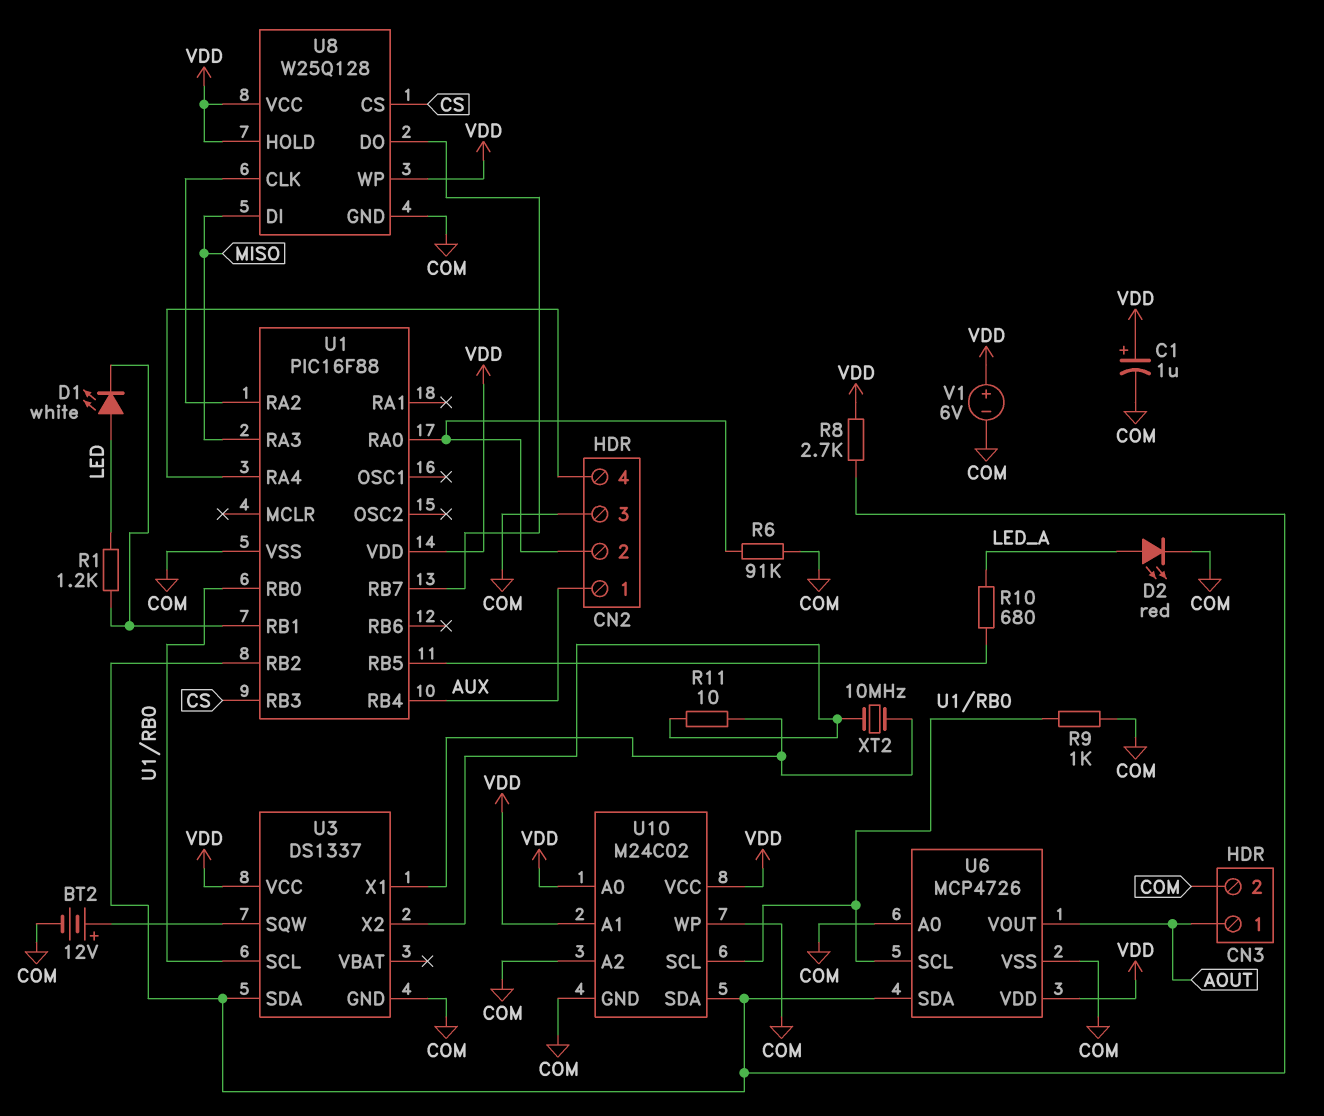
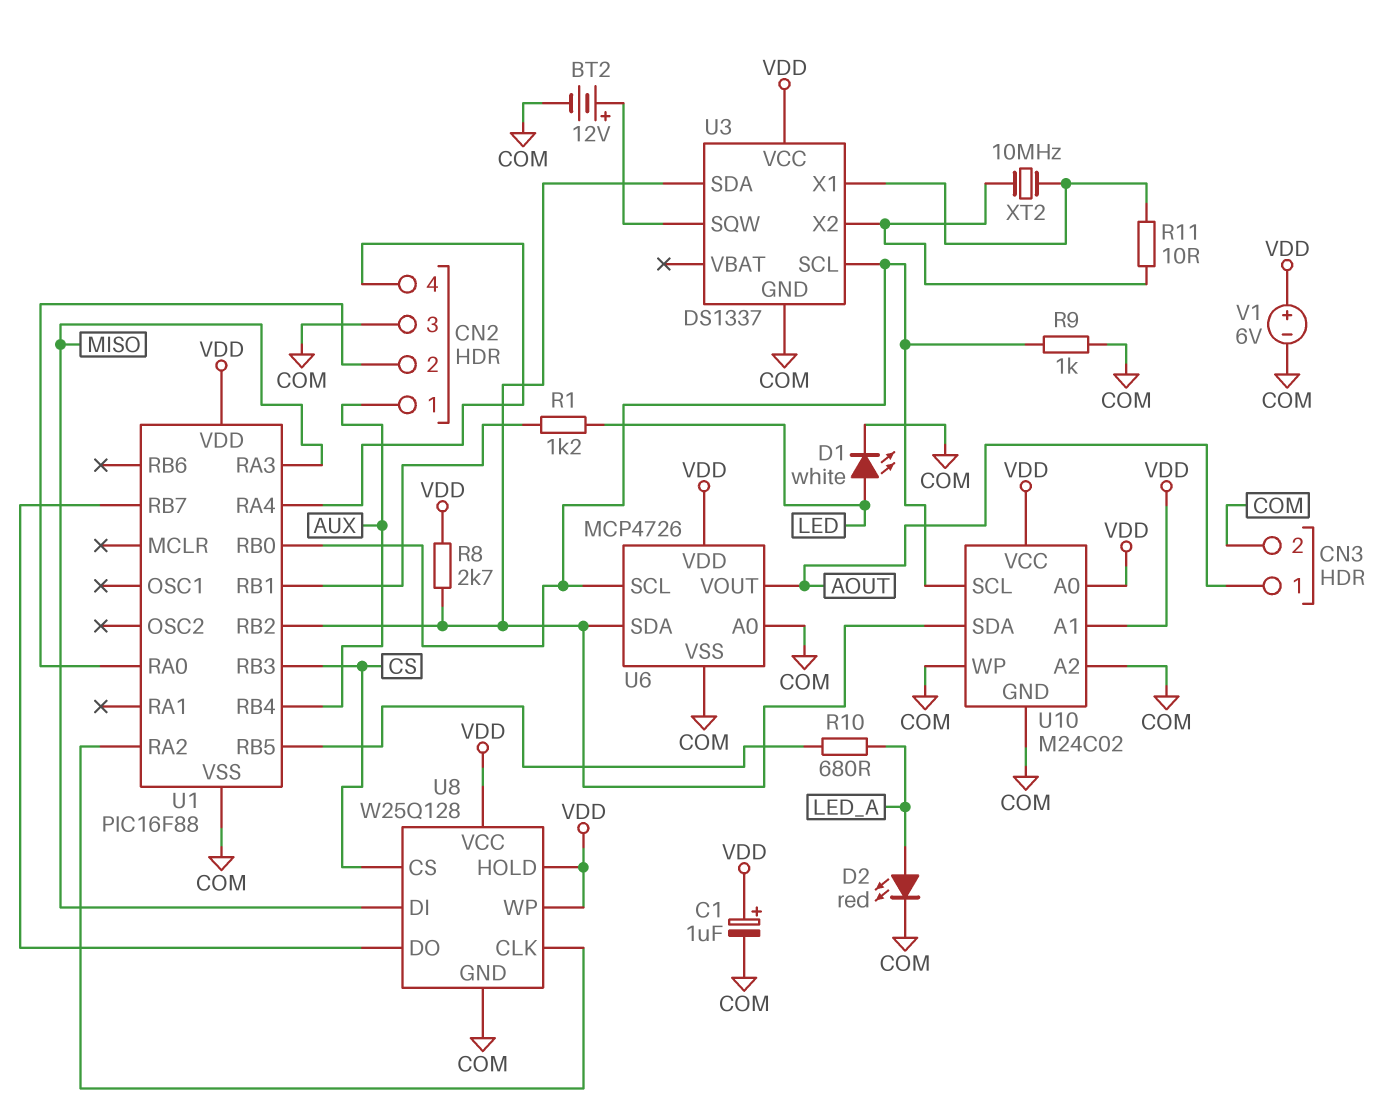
D1: LED white (A LED, K U1/RB1) -> LED white (A LED, K COM)
R6: 91k (CN2/2, COM) -> none

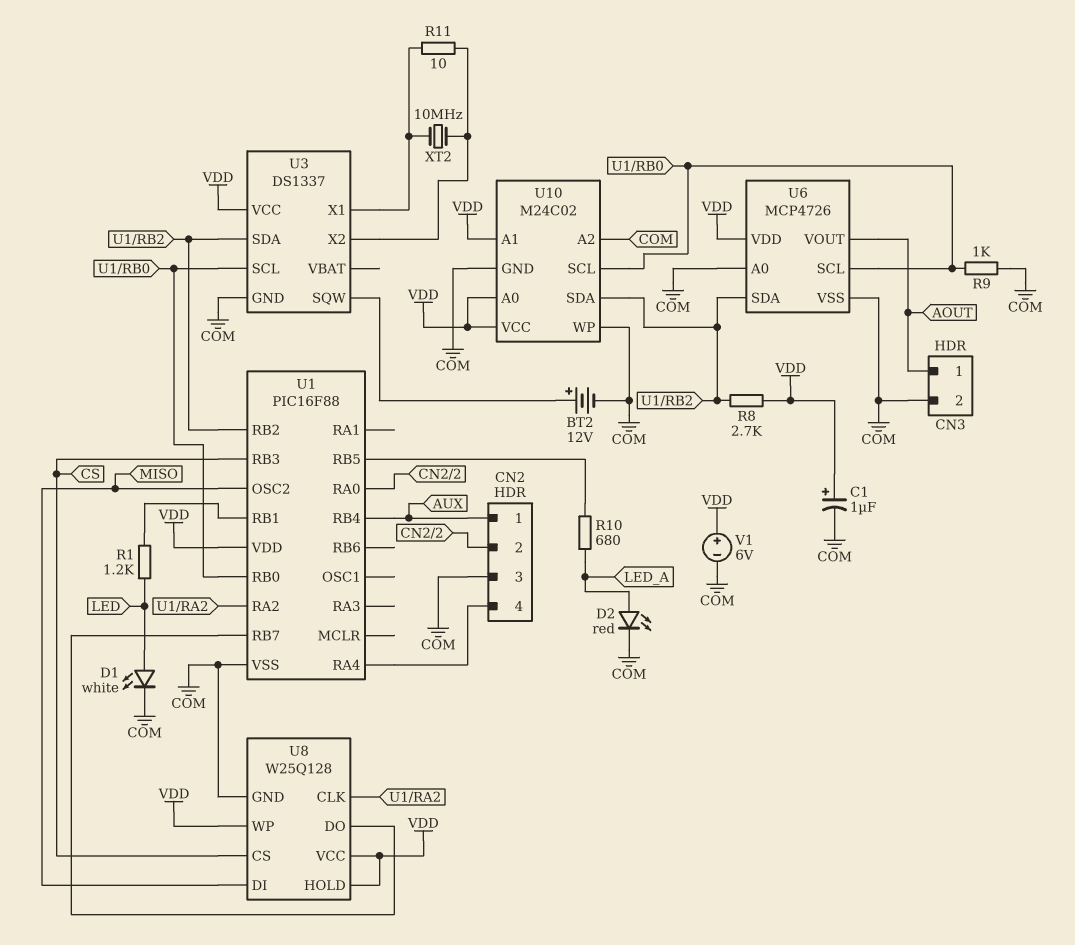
U1 pin OSC2: none -> MISO
U1 pin RA3: MISO -> none

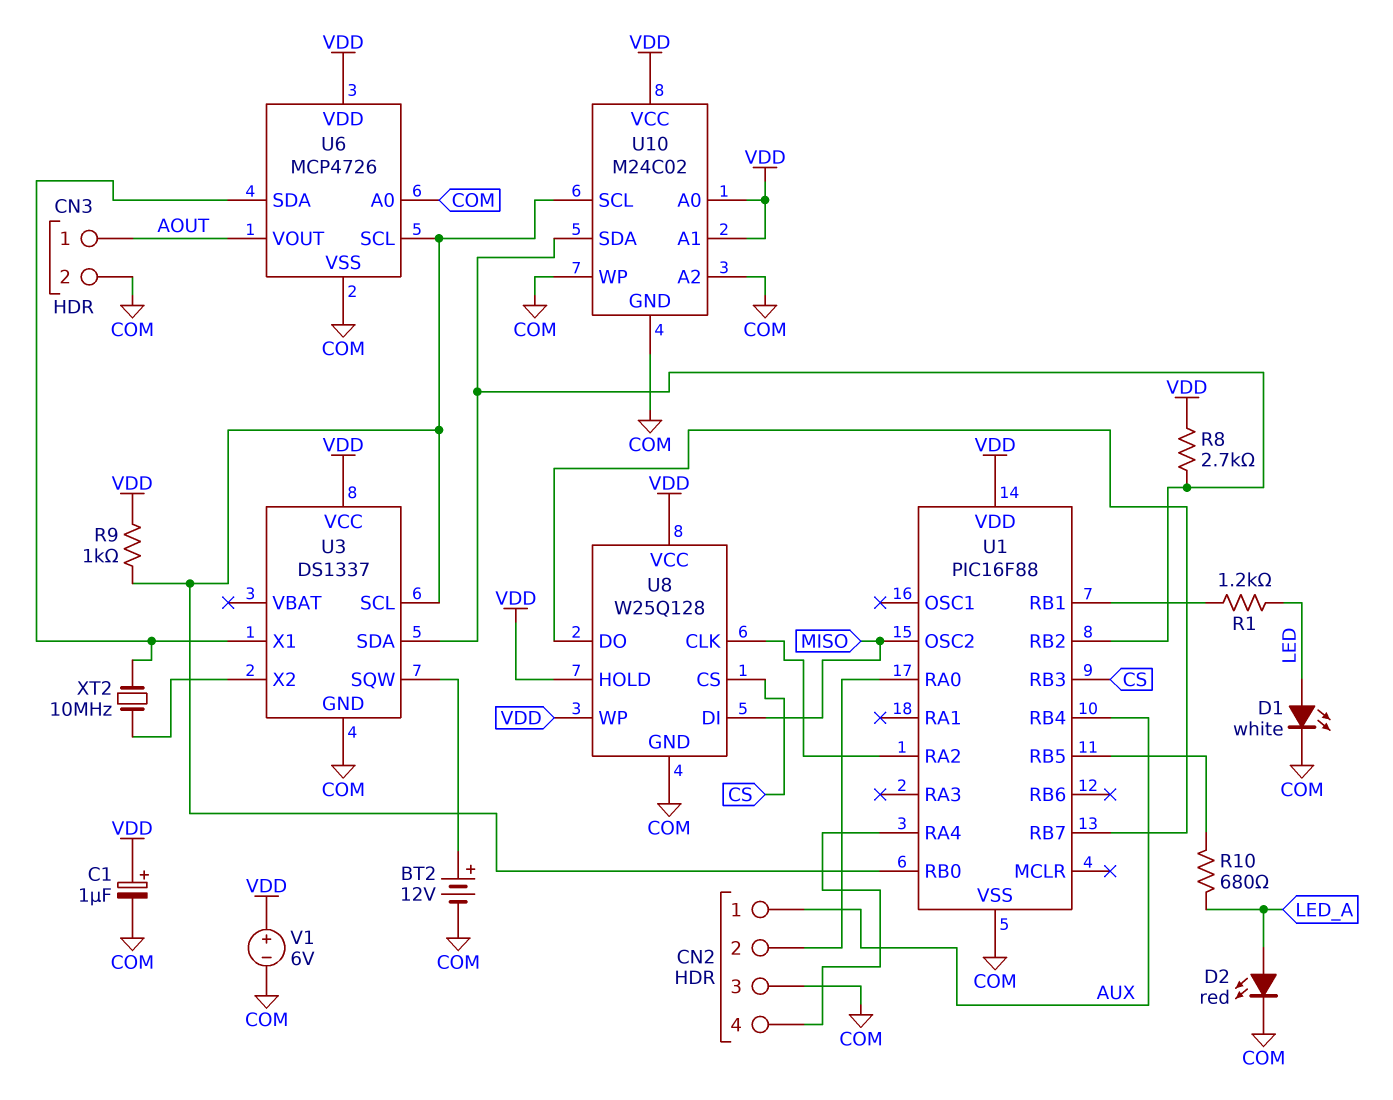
R9: 1k (COM, U1/RB0) -> 1k (U1/RB0, VDD)
R11: 10 (U3/X1, U3/X2) -> none
U6 pin SDA: U1/RB2 -> U3/X1

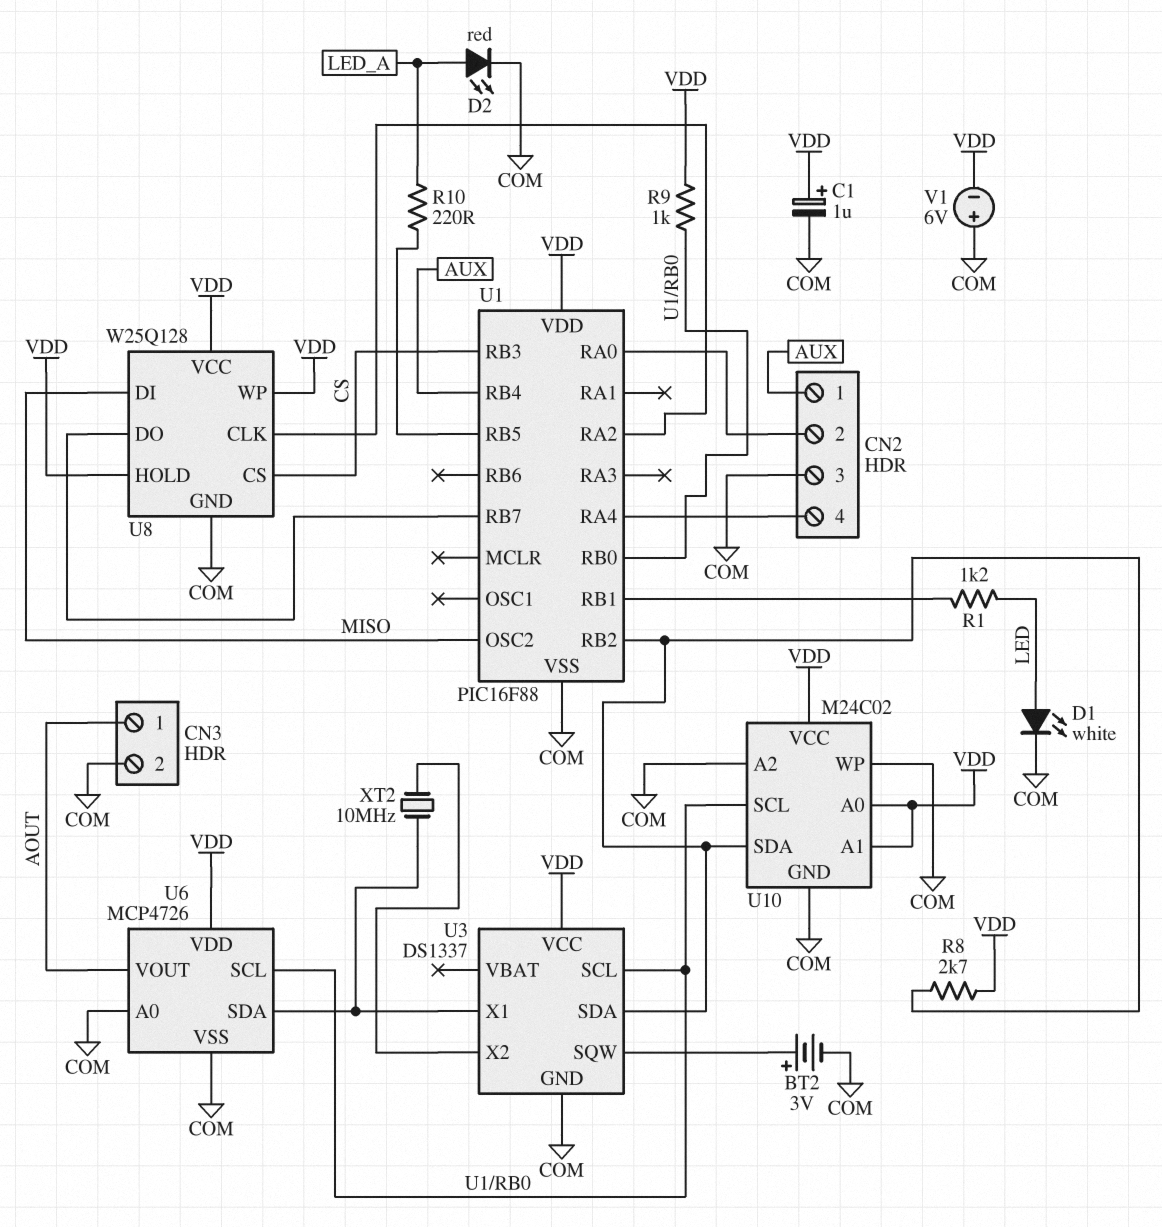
BT2: 12V (plus U3/SQW, minus COM) -> 3V (plus U3/SQW, minus COM)
R10: 680 (LED_A, U1/RB5) -> 220 (LED_A, U1/RB5)
V1: 6V (plus VDD, minus COM) -> 6V (plus COM, minus VDD)

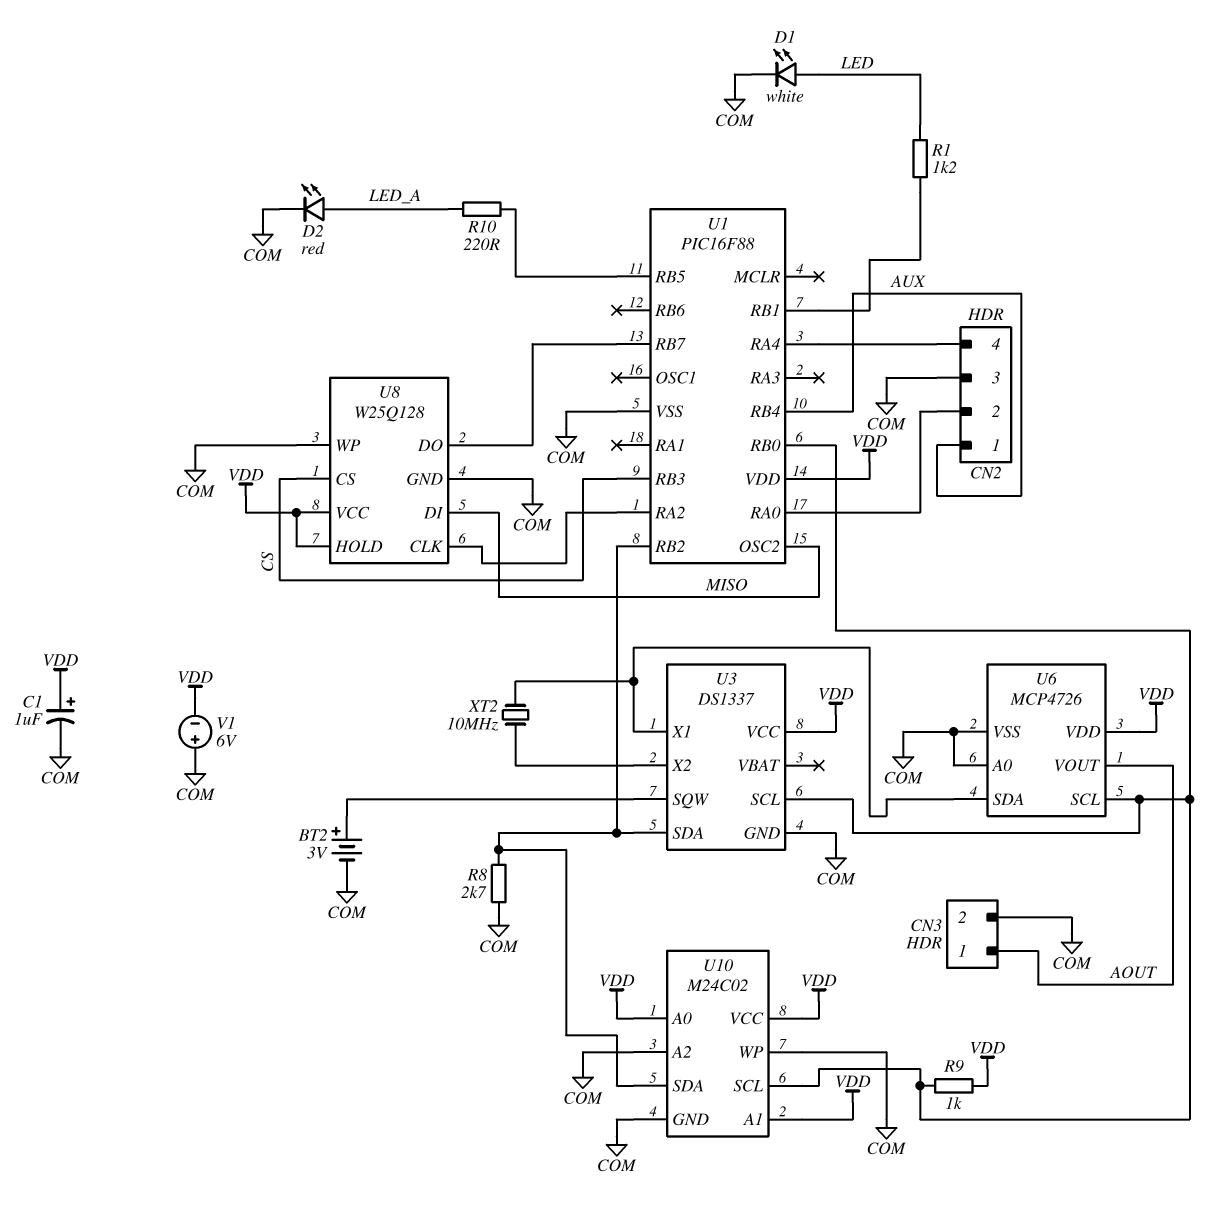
R8: 2.7k (U1/RB2, VDD) -> 2.7k (COM, U1/RB2)
U8 pin WP: VDD -> COM

